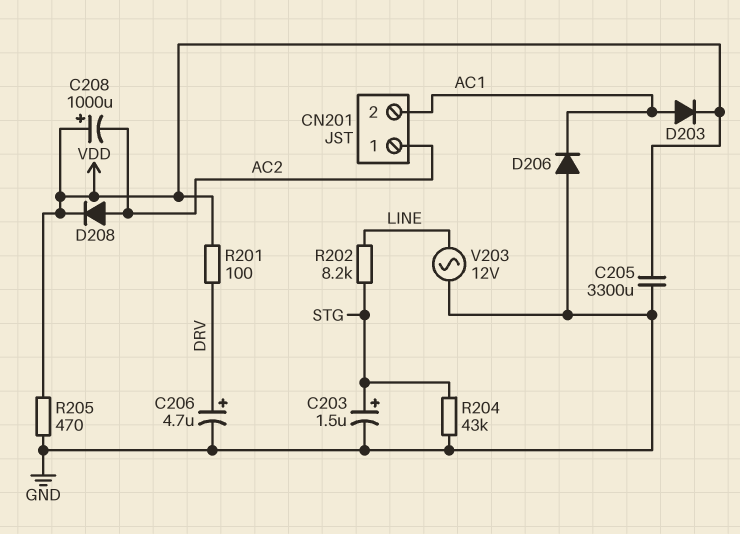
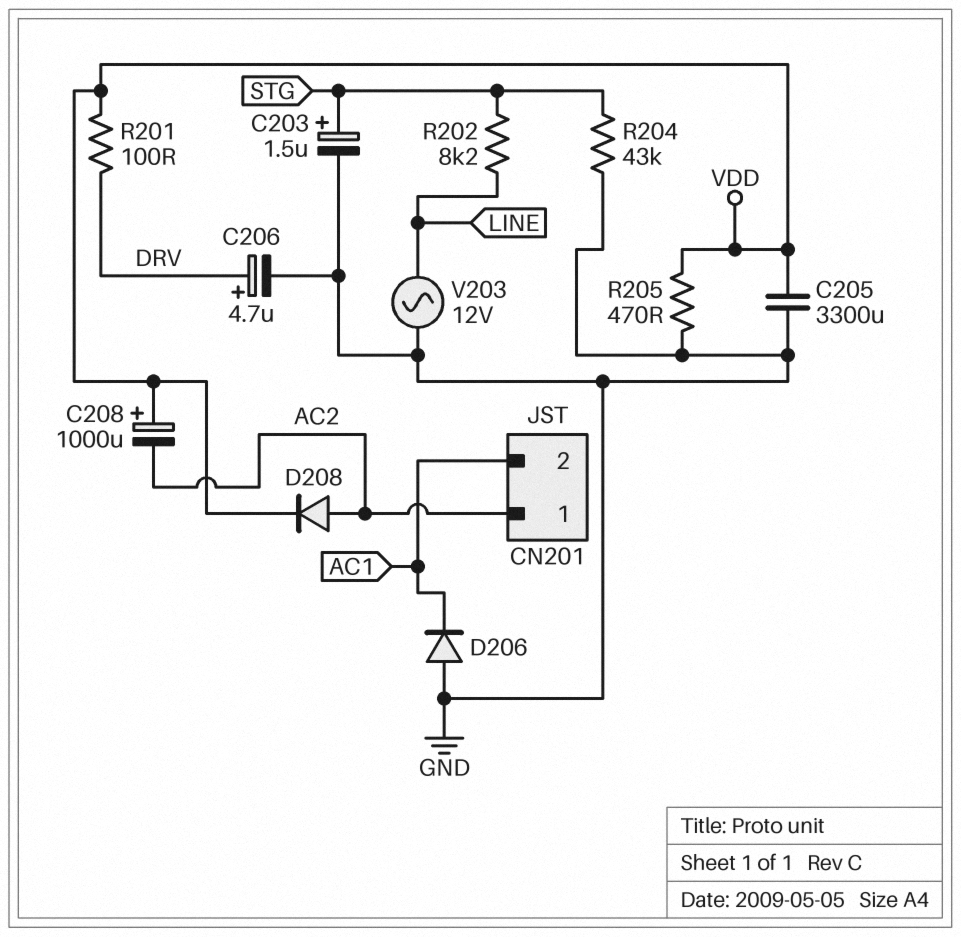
D203: diode (A AC1, K VDD) -> none

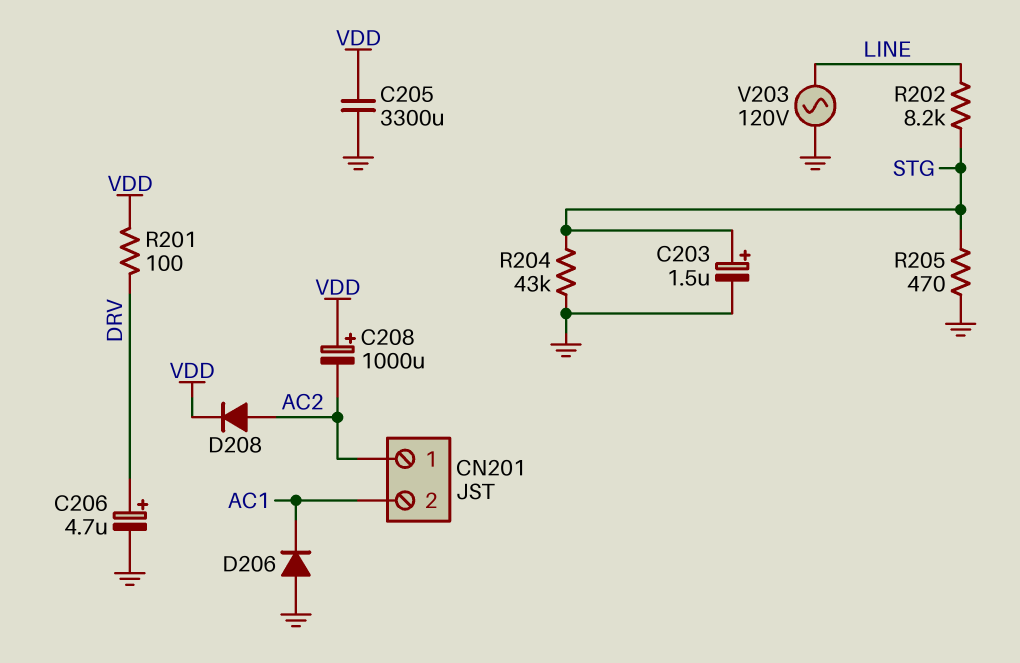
R205: 470 (GND, VDD) -> 470 (GND, STG)
V203: AC 12V (GND, LINE) -> AC 120V (GND, LINE)

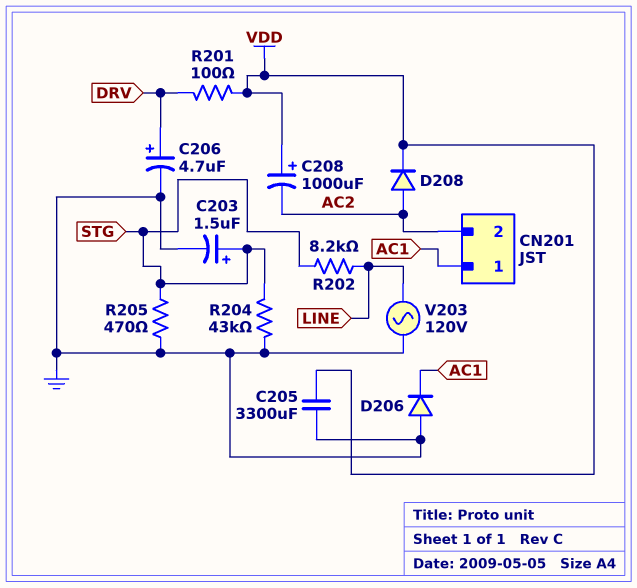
CN201 pin 1: AC2 -> AC1
CN201 pin 2: AC1 -> AC2

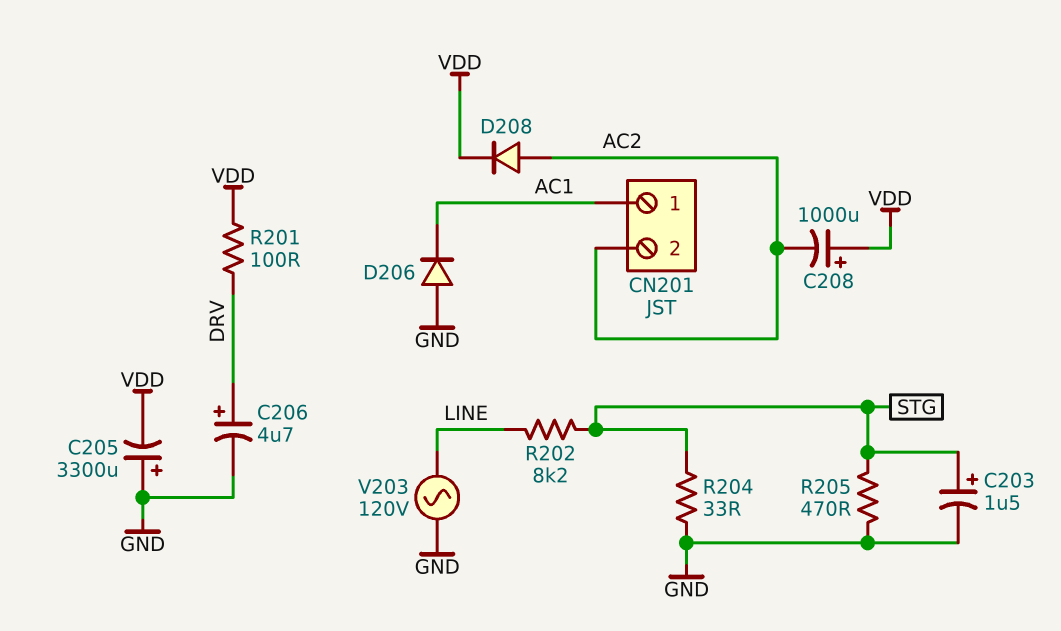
C205: 3300uF (GND, VDD) -> 3300uF (plus GND, minus VDD)
R204: 43k (GND, STG) -> 33 (GND, STG)

